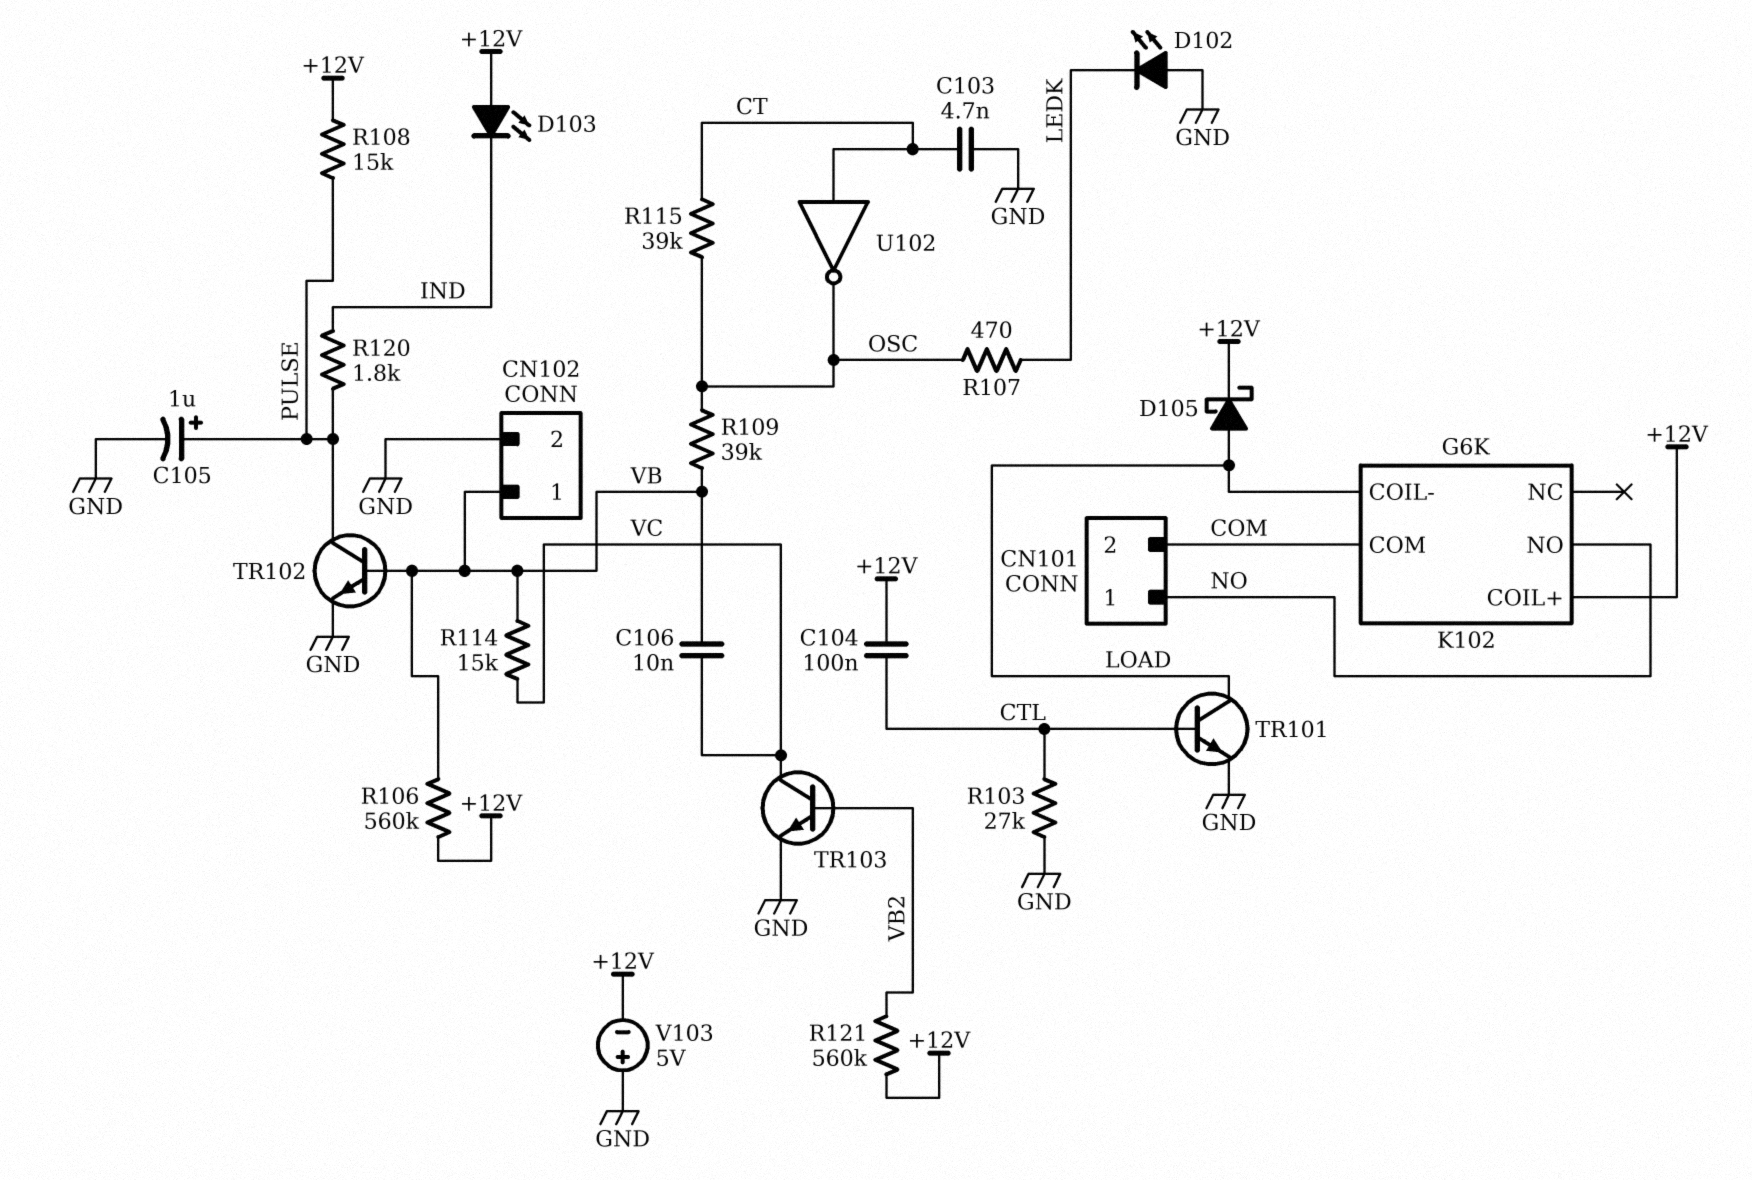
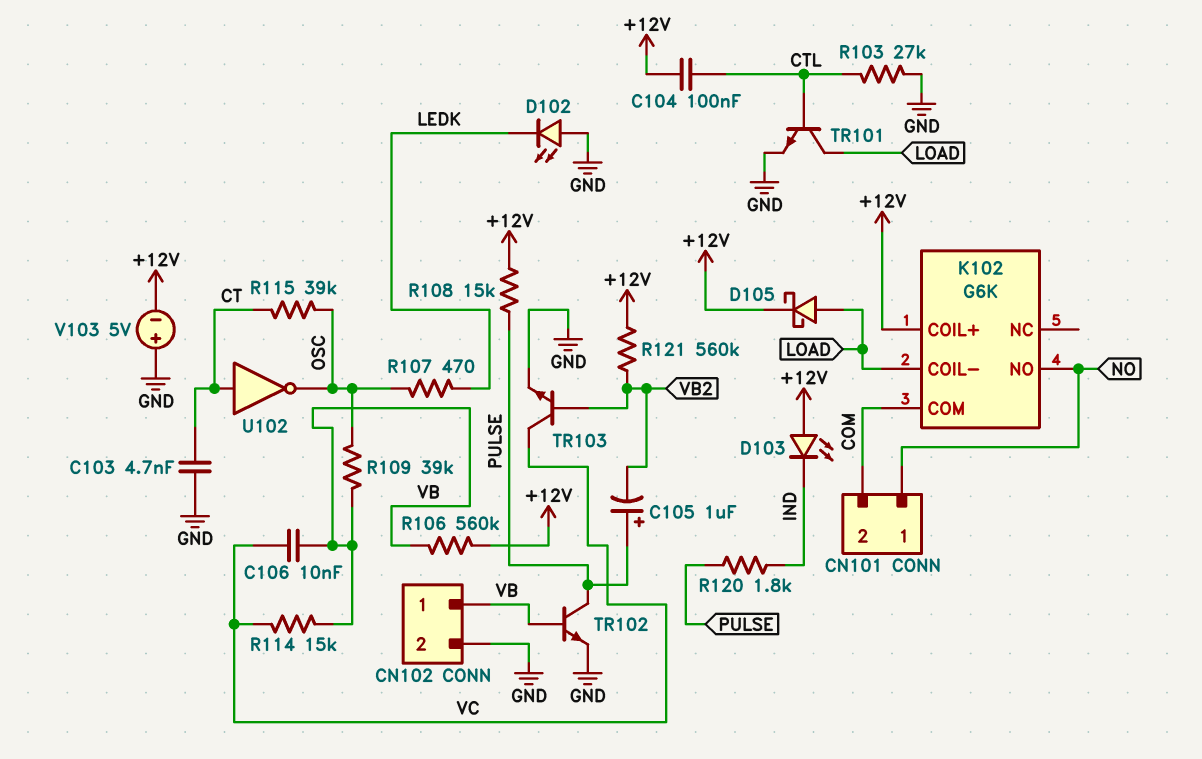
C105: 1uF (plus PULSE, minus GND) -> 1uF (plus PULSE, minus VB2)

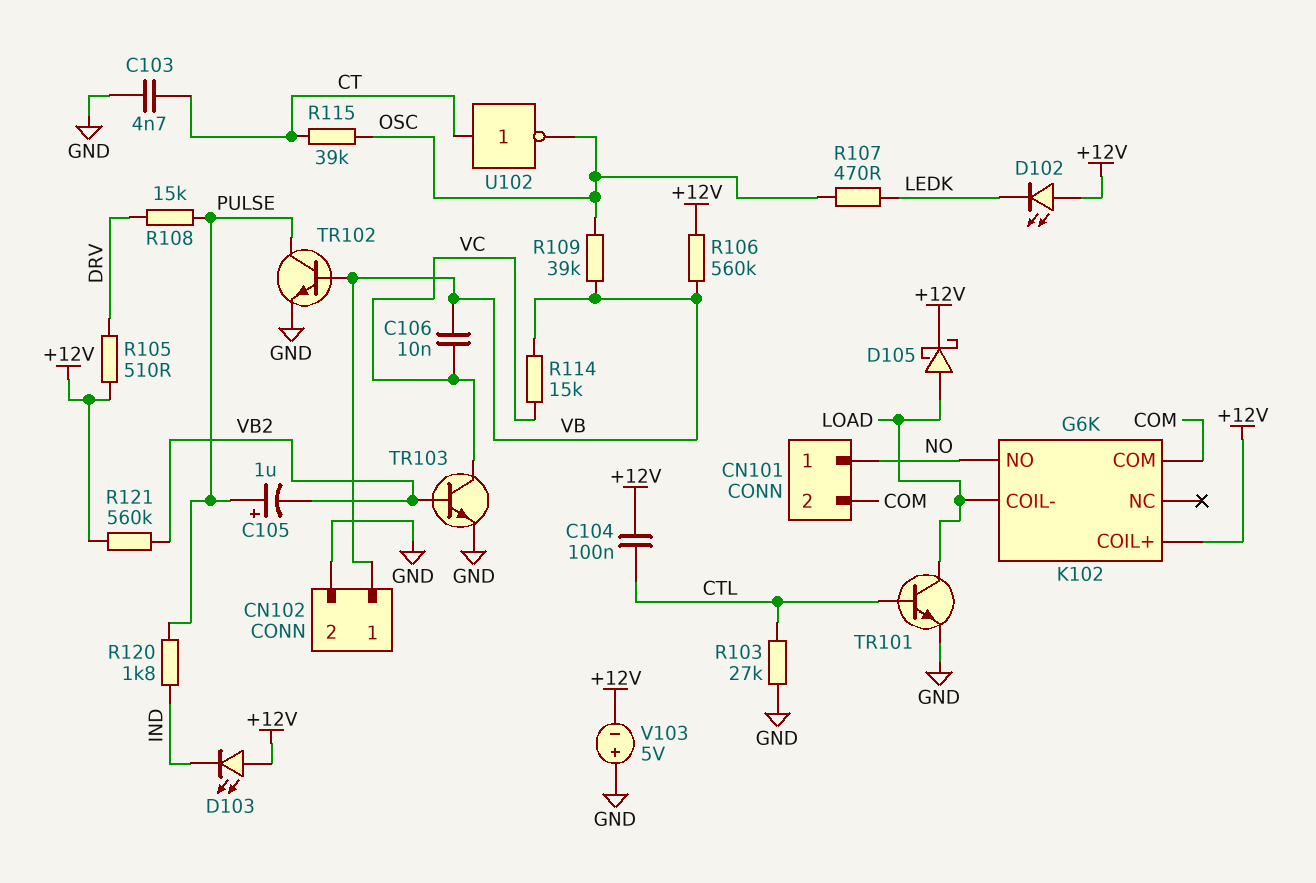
D102: LED (A GND, K LEDK) -> LED (A +12V, K LEDK)
R105: none -> 510 (+12V, DRV)
R108: 15k (+12V, PULSE) -> 15k (DRV, PULSE)

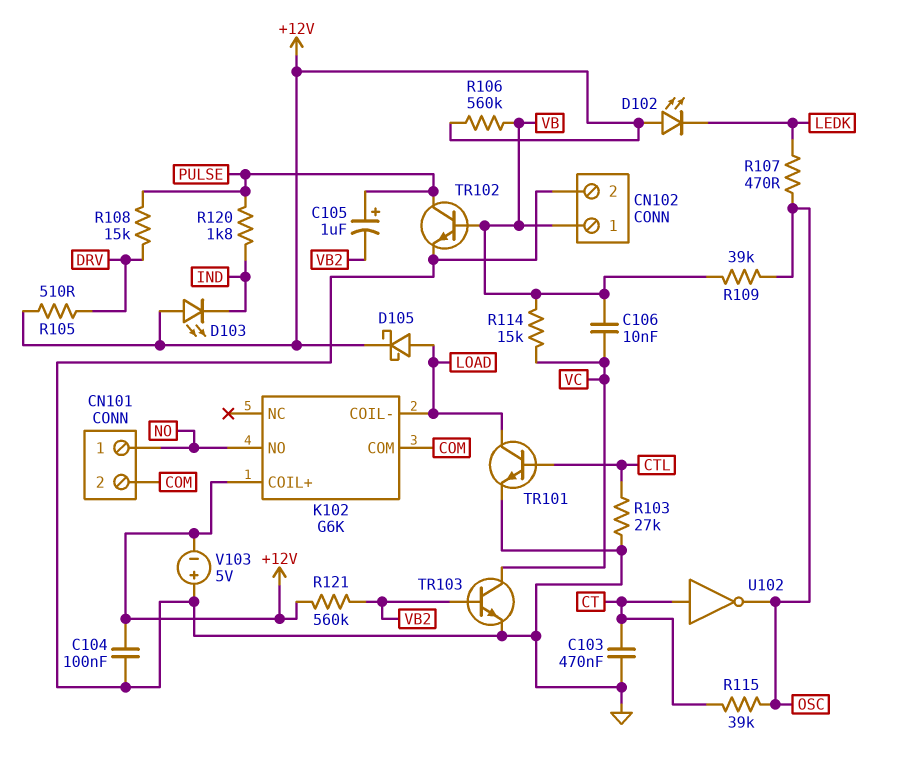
C103: 4.7nF (CT, GND) -> 470nF (CT, GND)
C104: 100nF (+12V, CTL) -> 100nF (+12V, GND)

